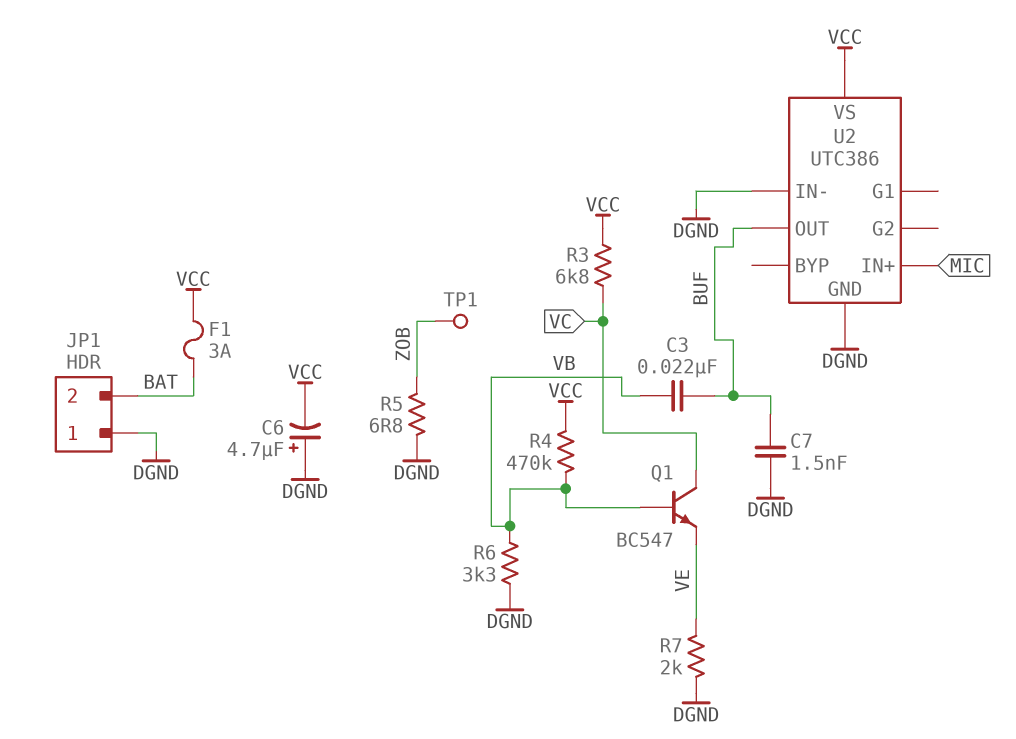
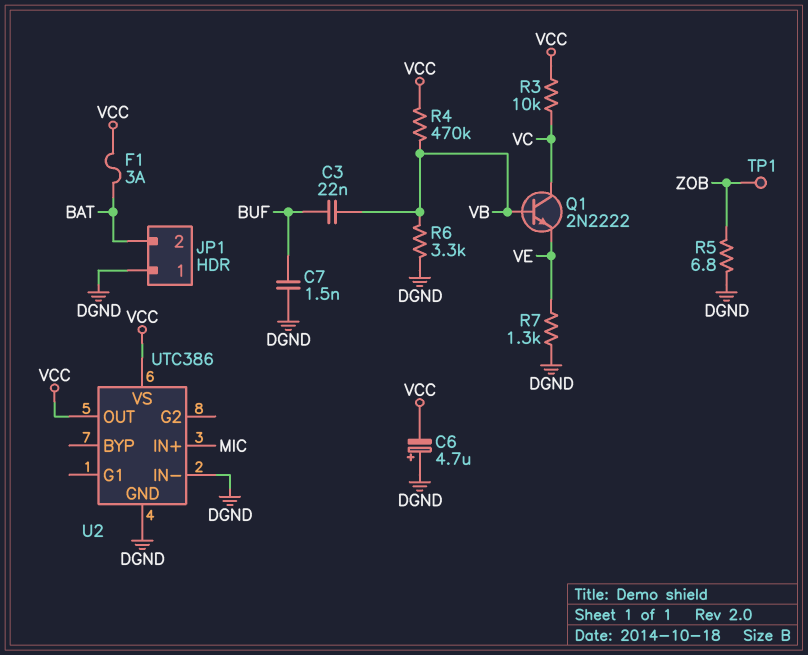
Q1: NPN BC547 (B VB, C VC, E VE) -> NPN 2N2222 (B VB, C VC, E VE)
R3: 6.8k (VC, VCC) -> 10k (VC, VCC)
R7: 2k (DGND, VE) -> 1.3k (DGND, VE)
U2 pin OUT: BUF -> VCC

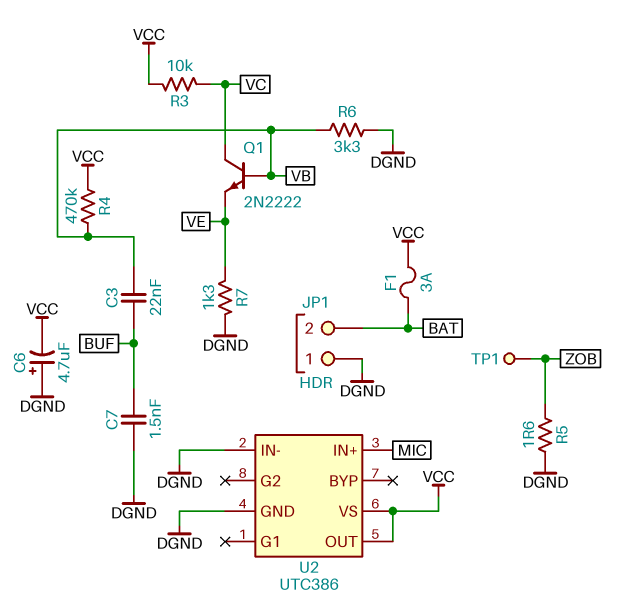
R5: 6.8 (DGND, ZOB) -> 1.6 (DGND, ZOB)

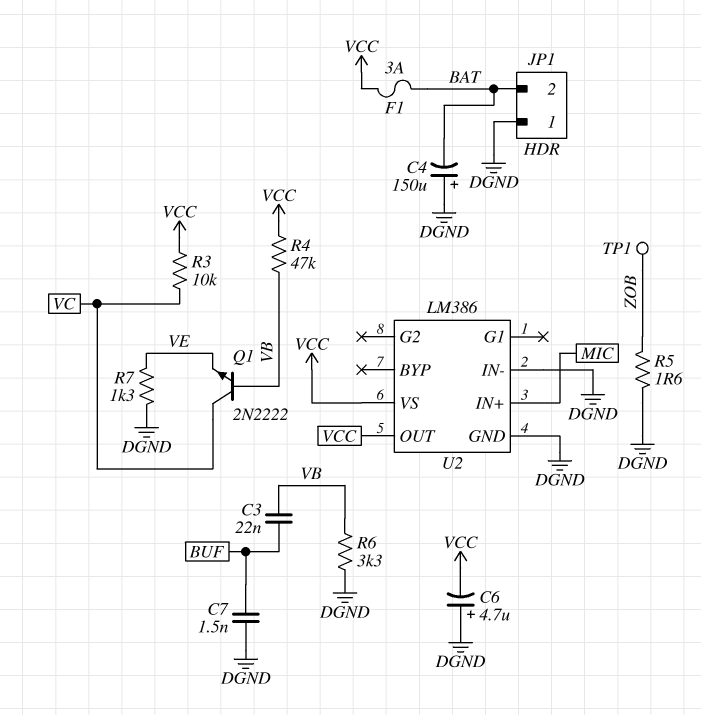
C4: none -> 150uF (plus DGND, minus BAT)
R4: 470k (VB, VCC) -> 47k (VB, VCC)
U2: UTC386 -> LM386

